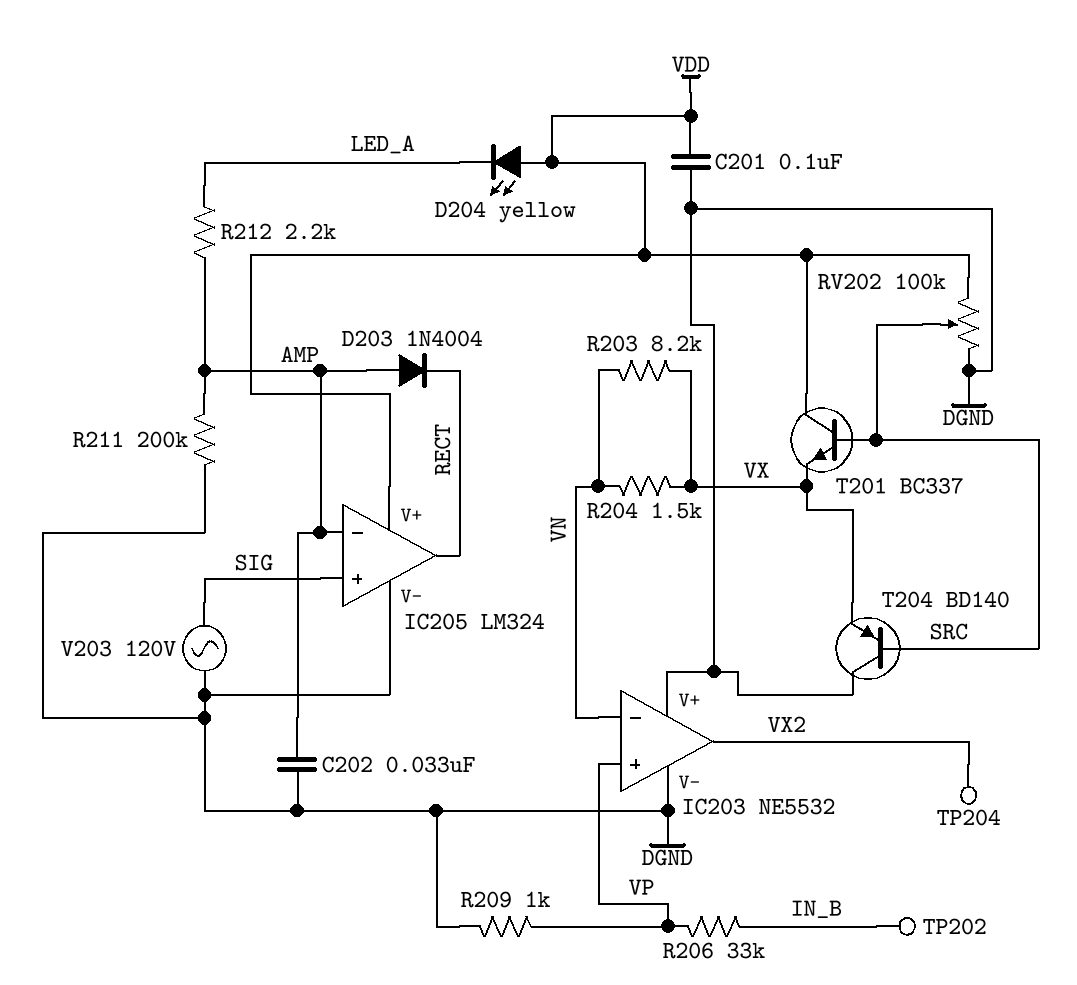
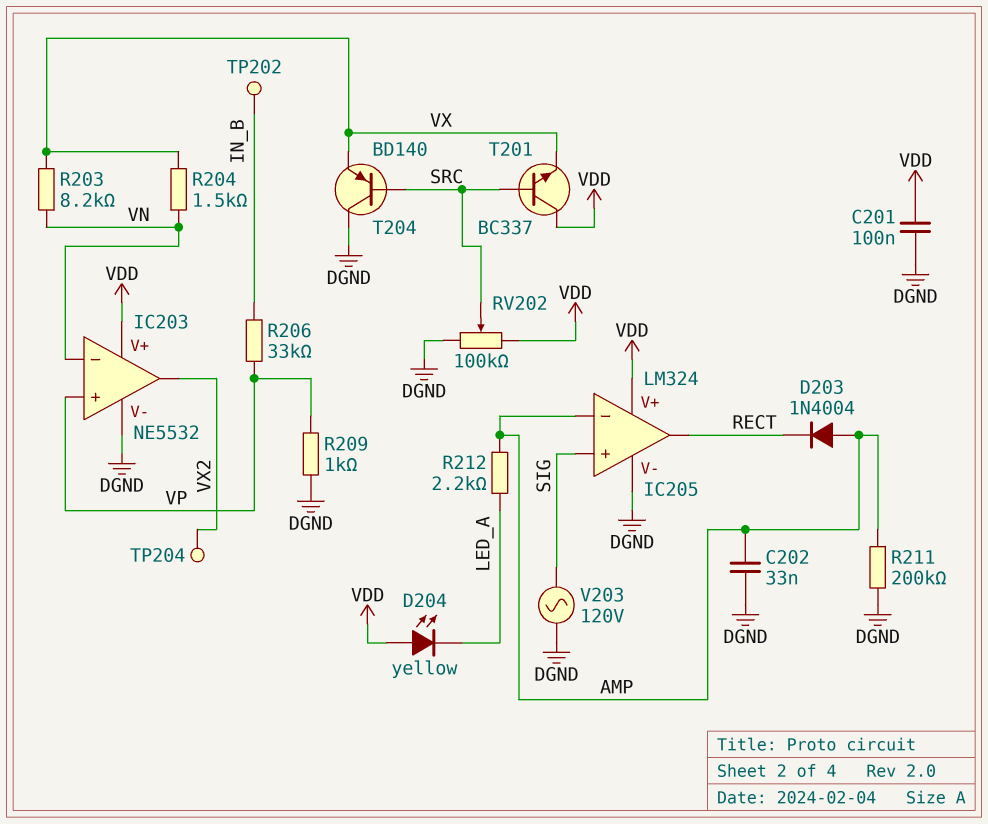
IC203 pin V+: DGND -> VDD

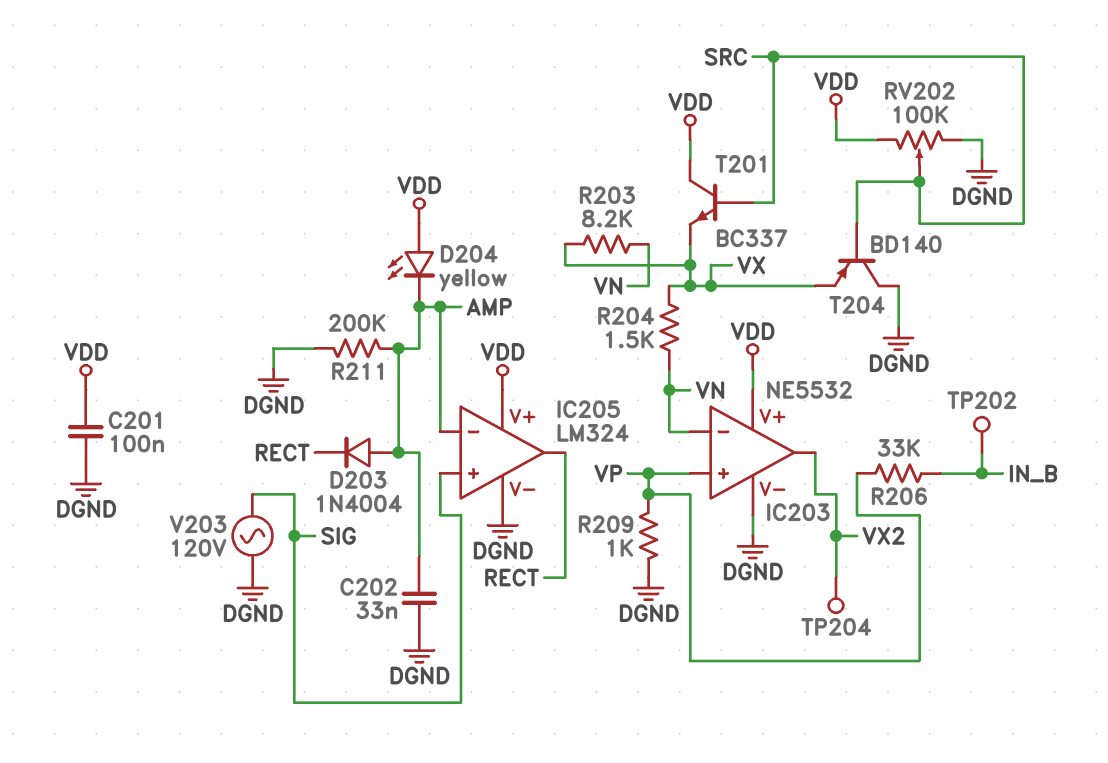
D204: LED yellow (A VDD, K LED_A) -> LED yellow (A VDD, K AMP)
R212: 2.2k (AMP, LED_A) -> none

